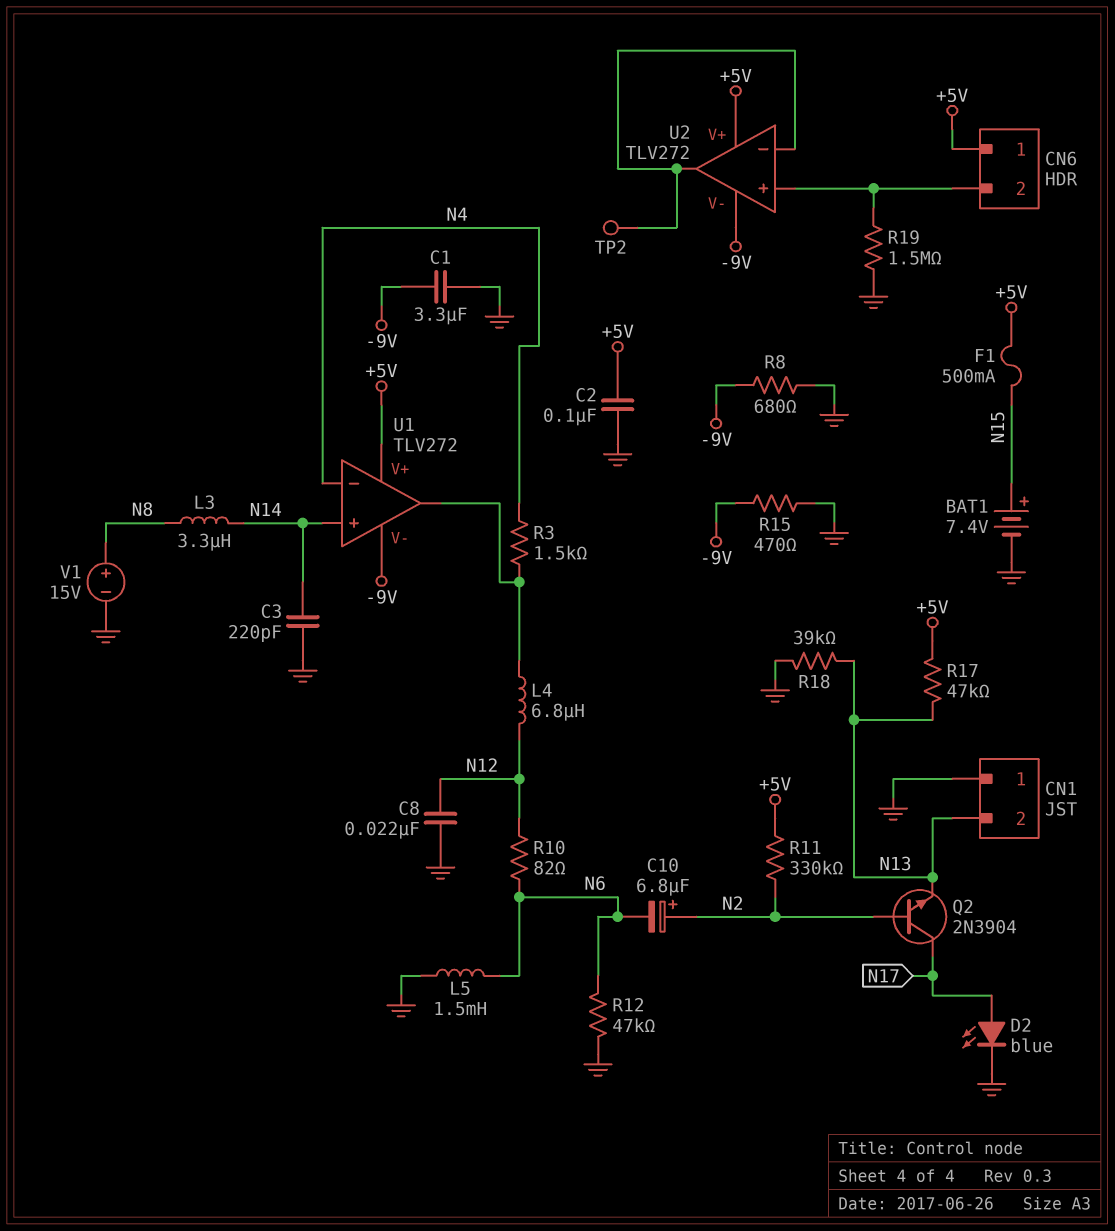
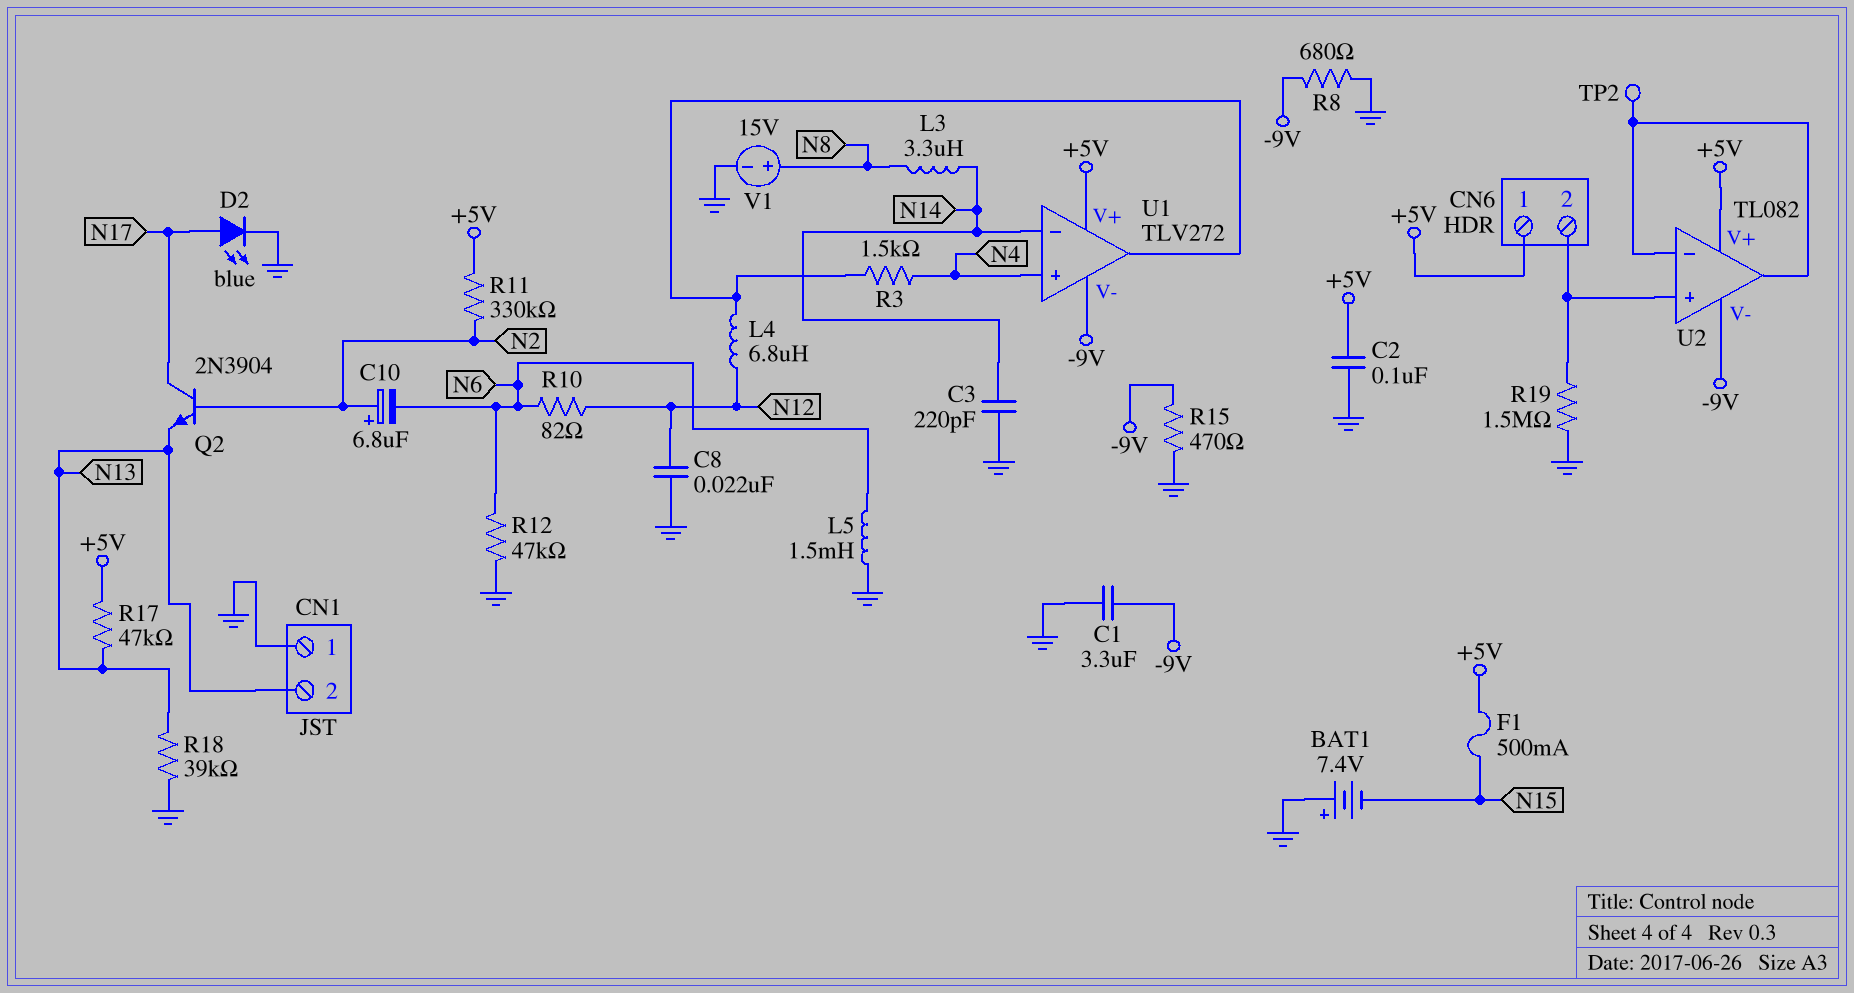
BAT1: 7.4V (plus N15, minus GND) -> 7.4V (plus GND, minus N15)
U1 pin in+: N14 -> N4
U1 pin in-: N4 -> N14
U2: TLV272 -> TL082

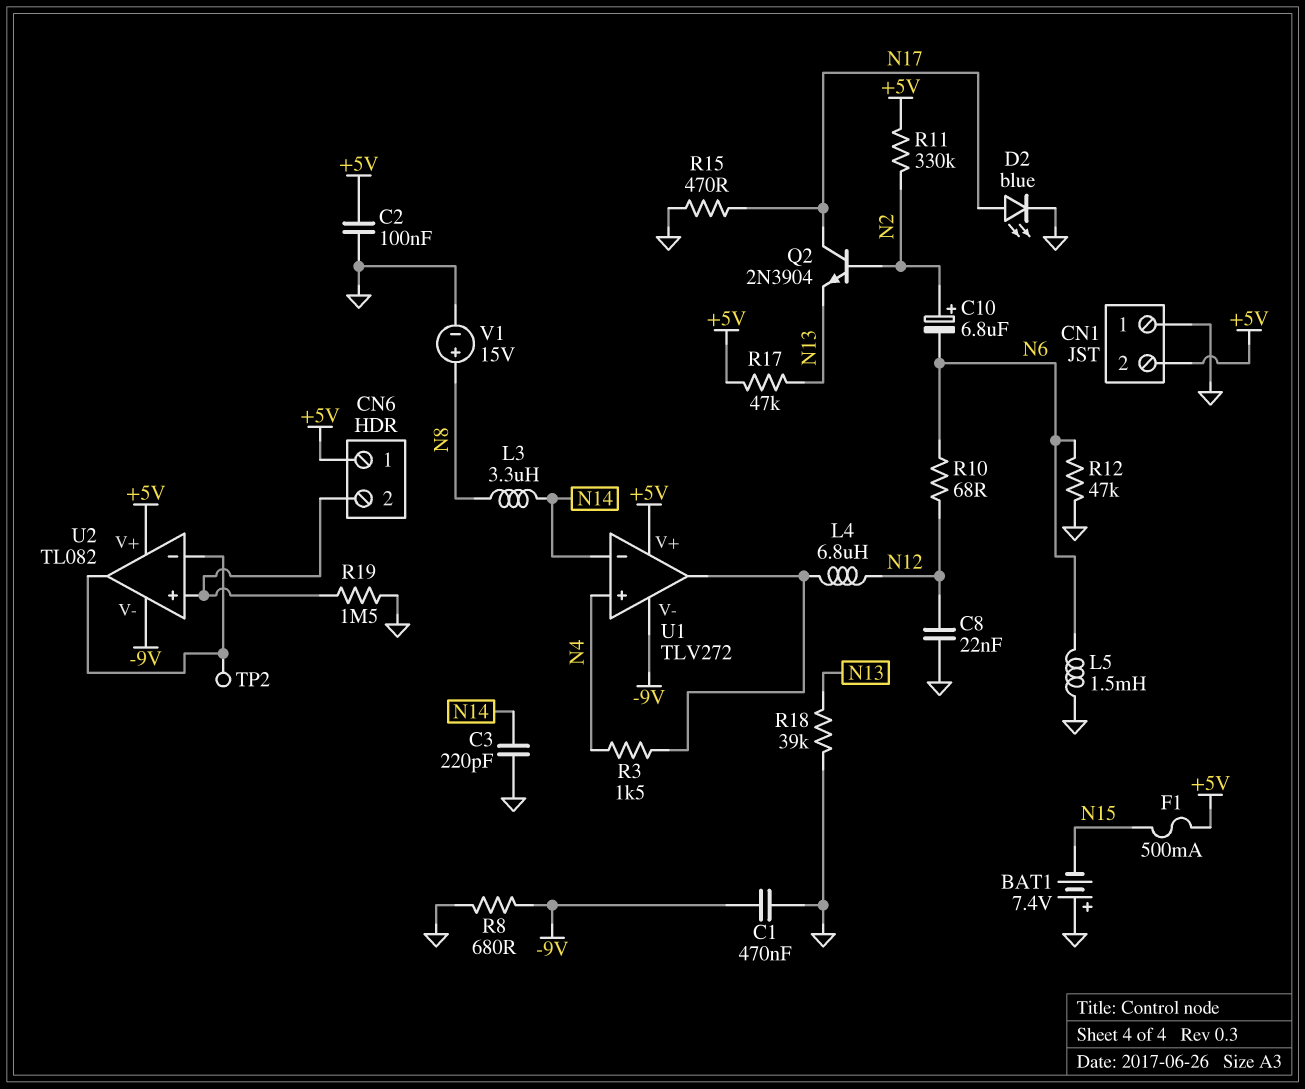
C1: 3.3uF (-9V, GND) -> 470nF (-9V, GND)
CN1 pin 2: N13 -> +5V
R10: 82 (N6, N12) -> 68 (N6, N12)
R15: 470 (-9V, GND) -> 470 (GND, N17)

